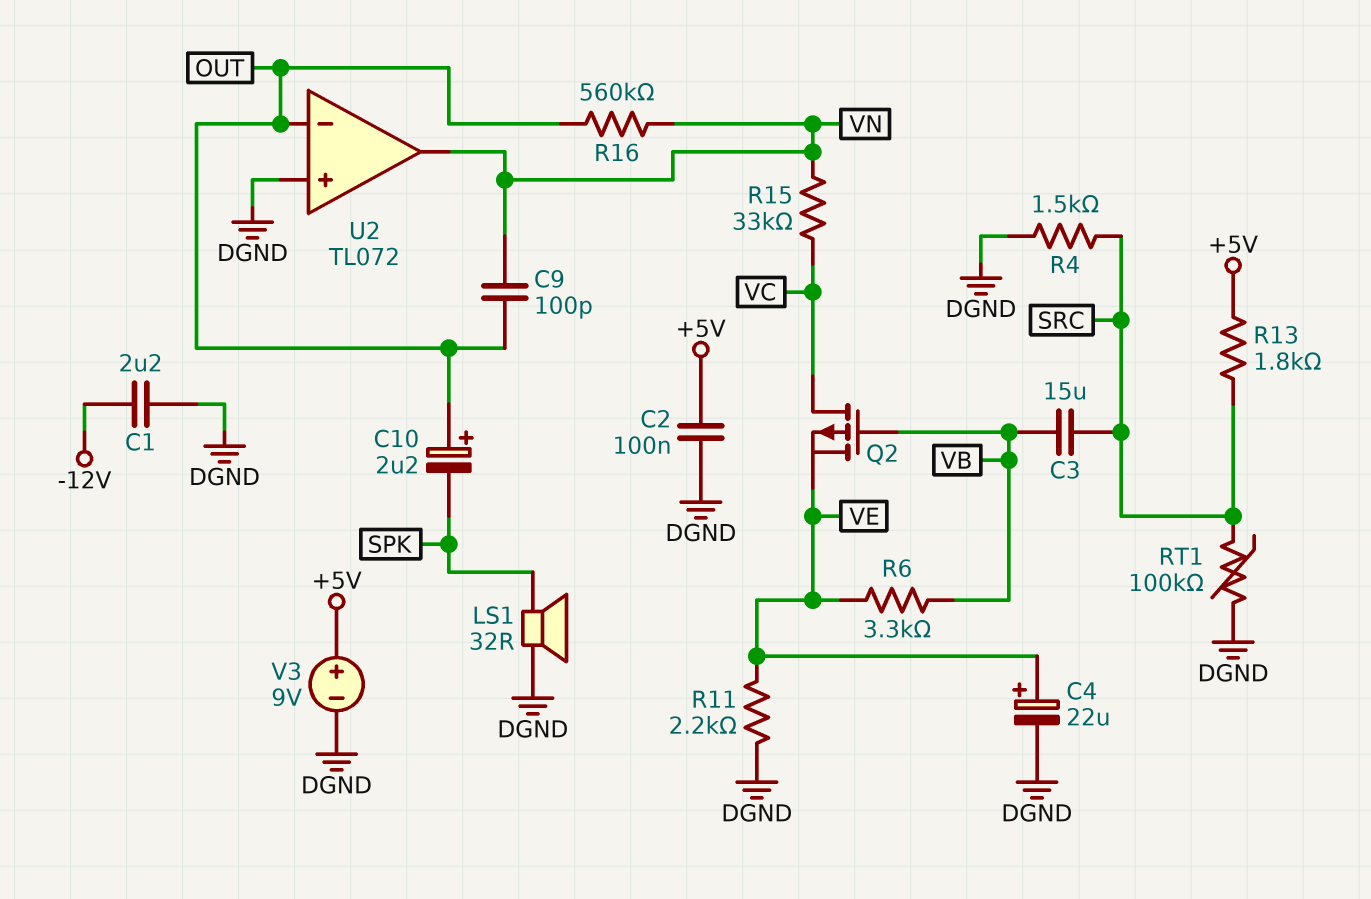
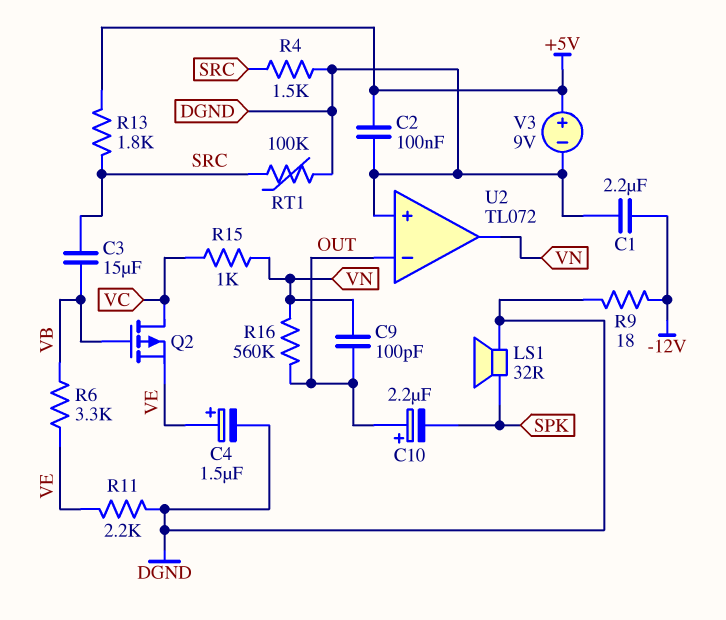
C4: 22uF (plus VE, minus DGND) -> 1.5uF (plus VE, minus DGND)
R9: none -> 18 (-12V, DGND)
R15: 33k (VC, VN) -> 1k (VC, VN)

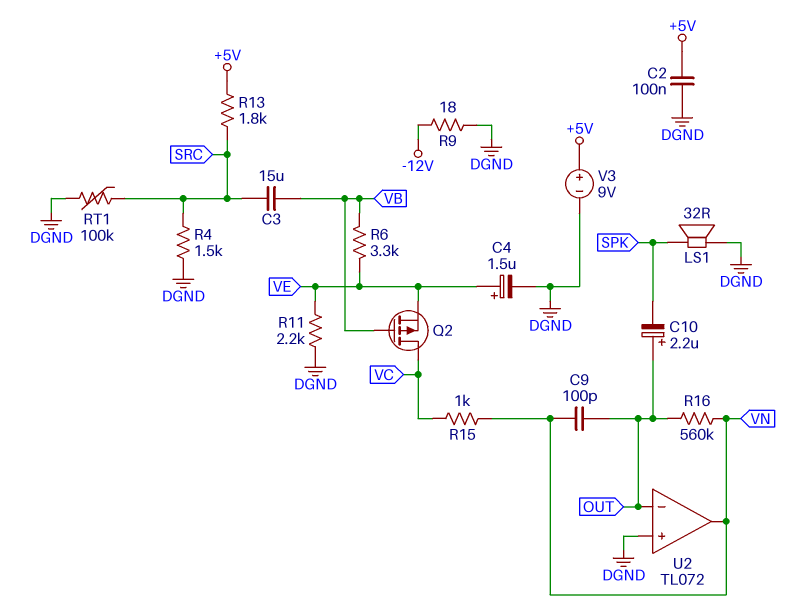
C1: 2.2uF (-12V, DGND) -> none

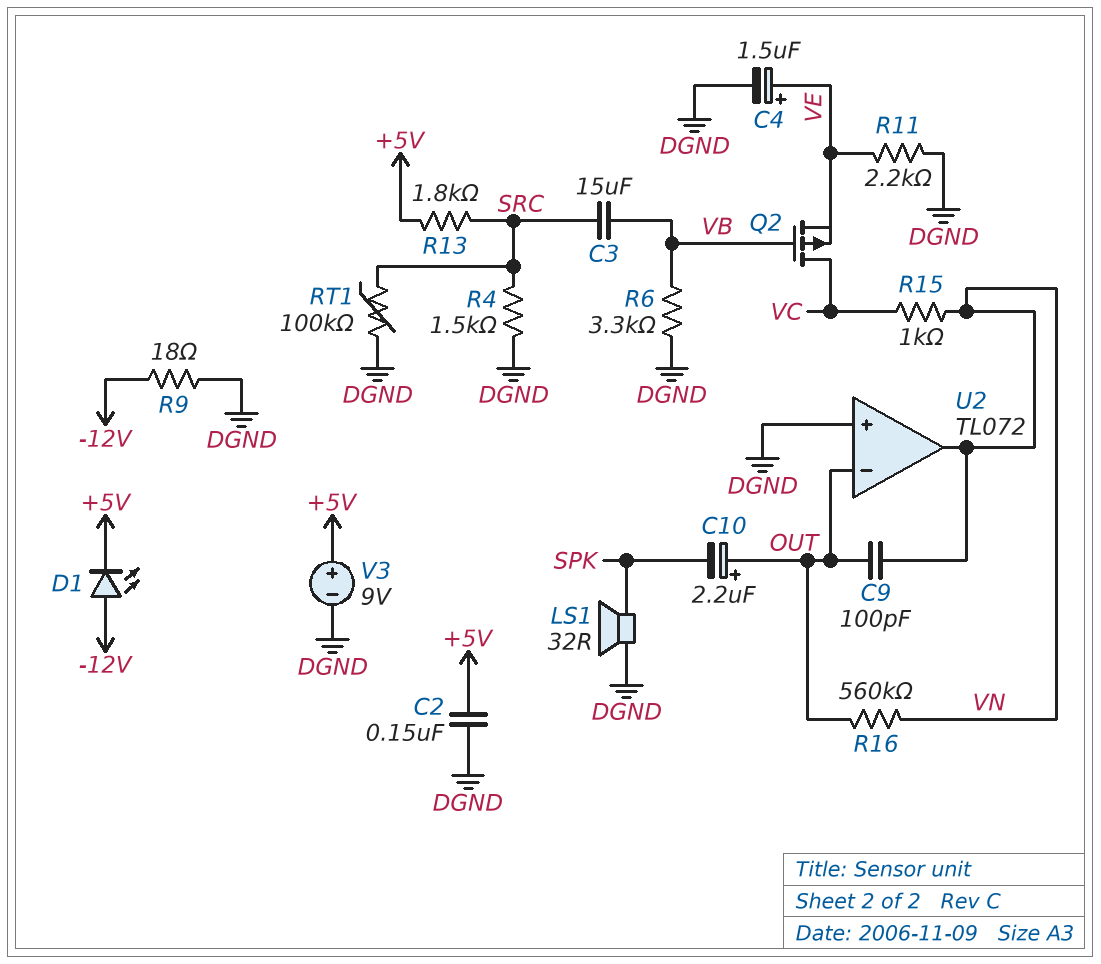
C2: 100nF (+5V, DGND) -> 150nF (+5V, DGND)
D1: none -> LED (A -12V, K +5V)
R6: 3.3k (VB, VE) -> 3.3k (DGND, VB)

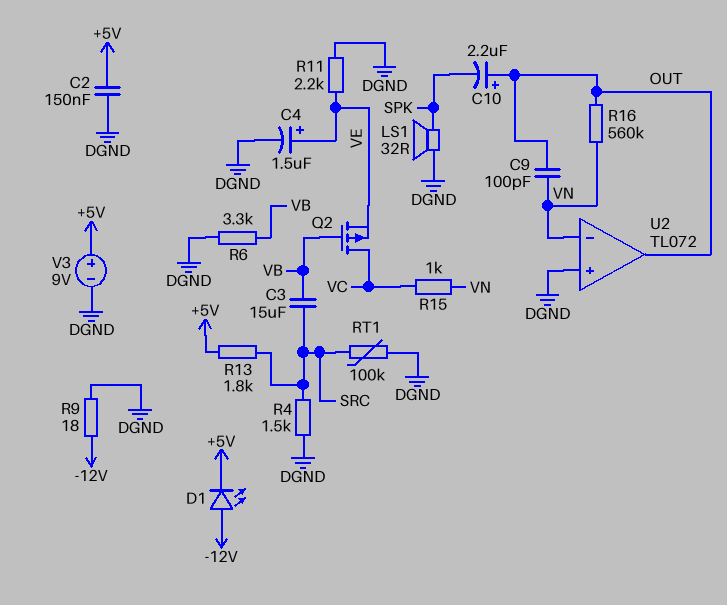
U2 pin in-: OUT -> VN
U2 pin out: VN -> OUT

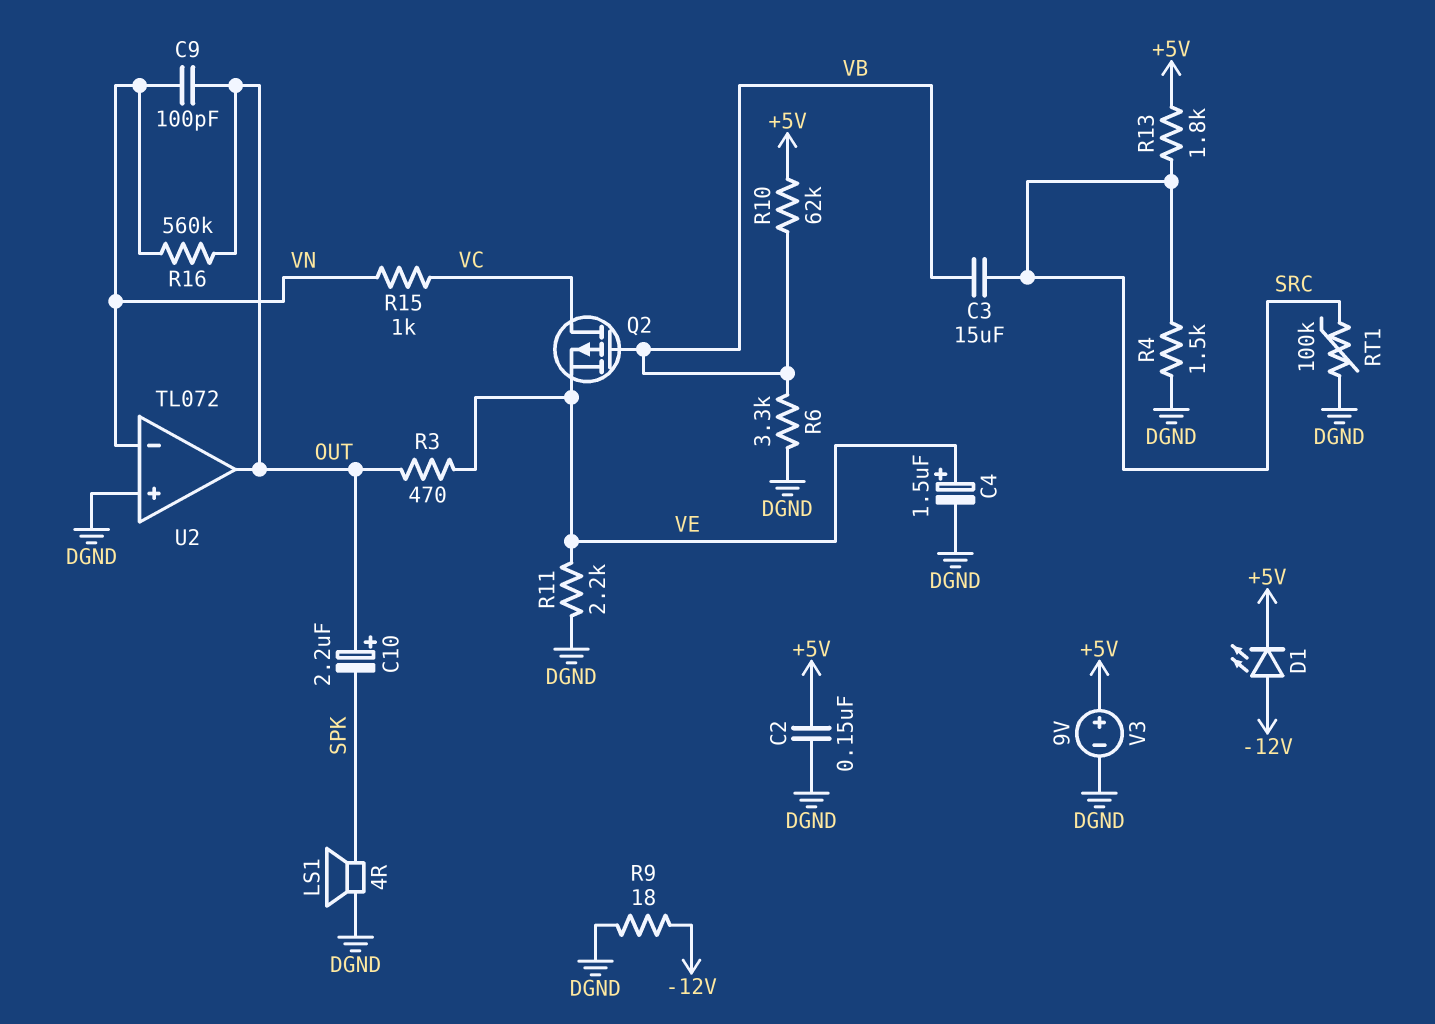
LS1: speaker 32R (DGND, SPK) -> speaker 4R (DGND, SPK)
R3: none -> 470 (OUT, VE)
R10: none -> 62k (+5V, VB)

